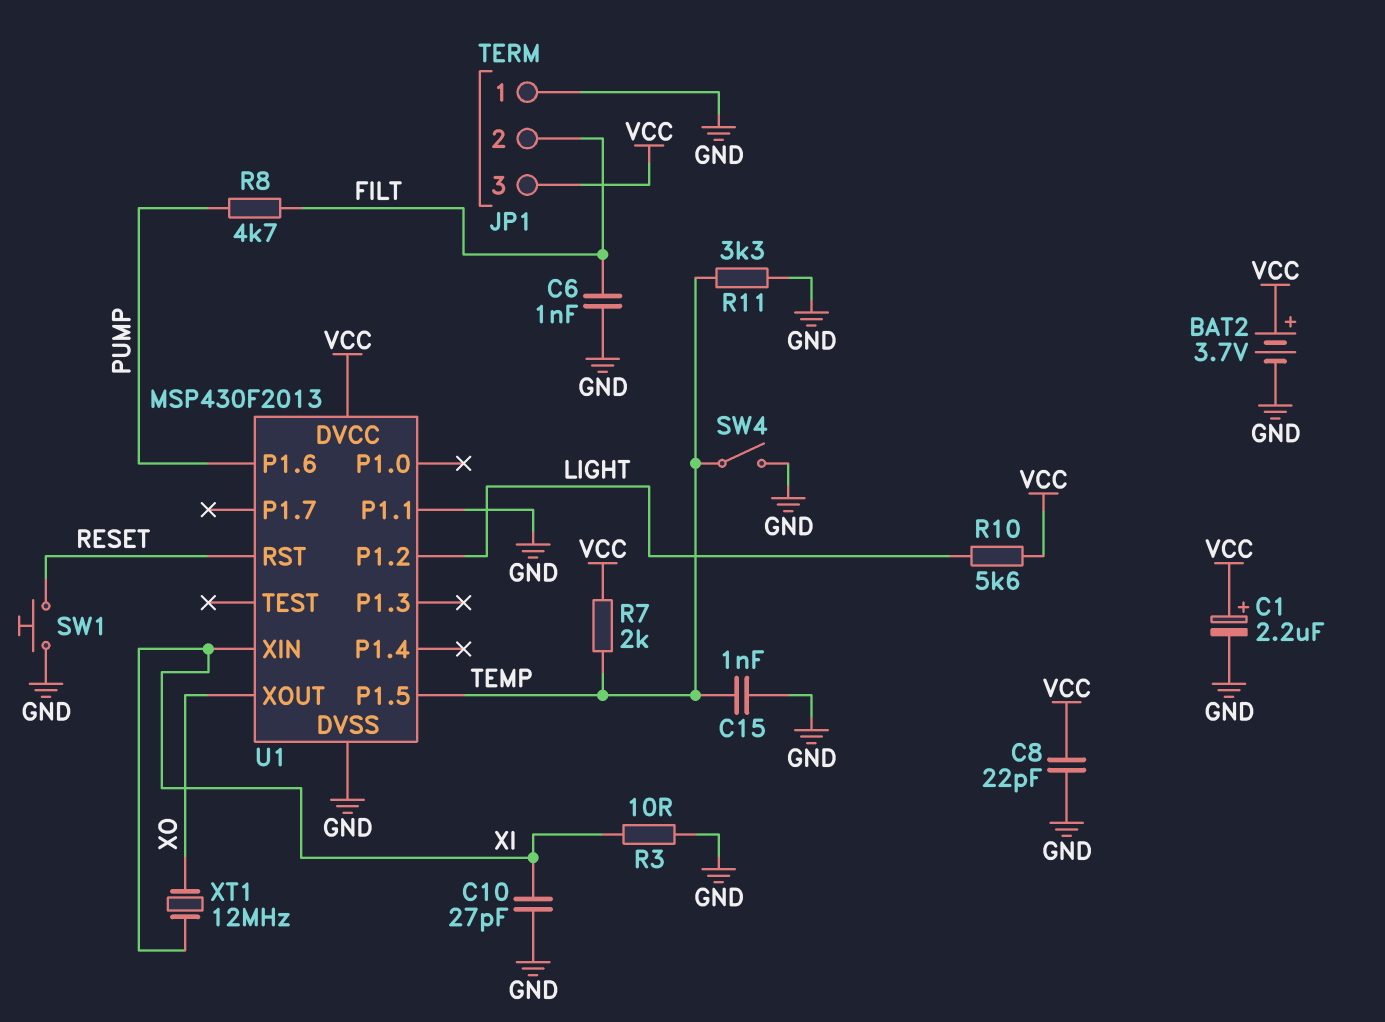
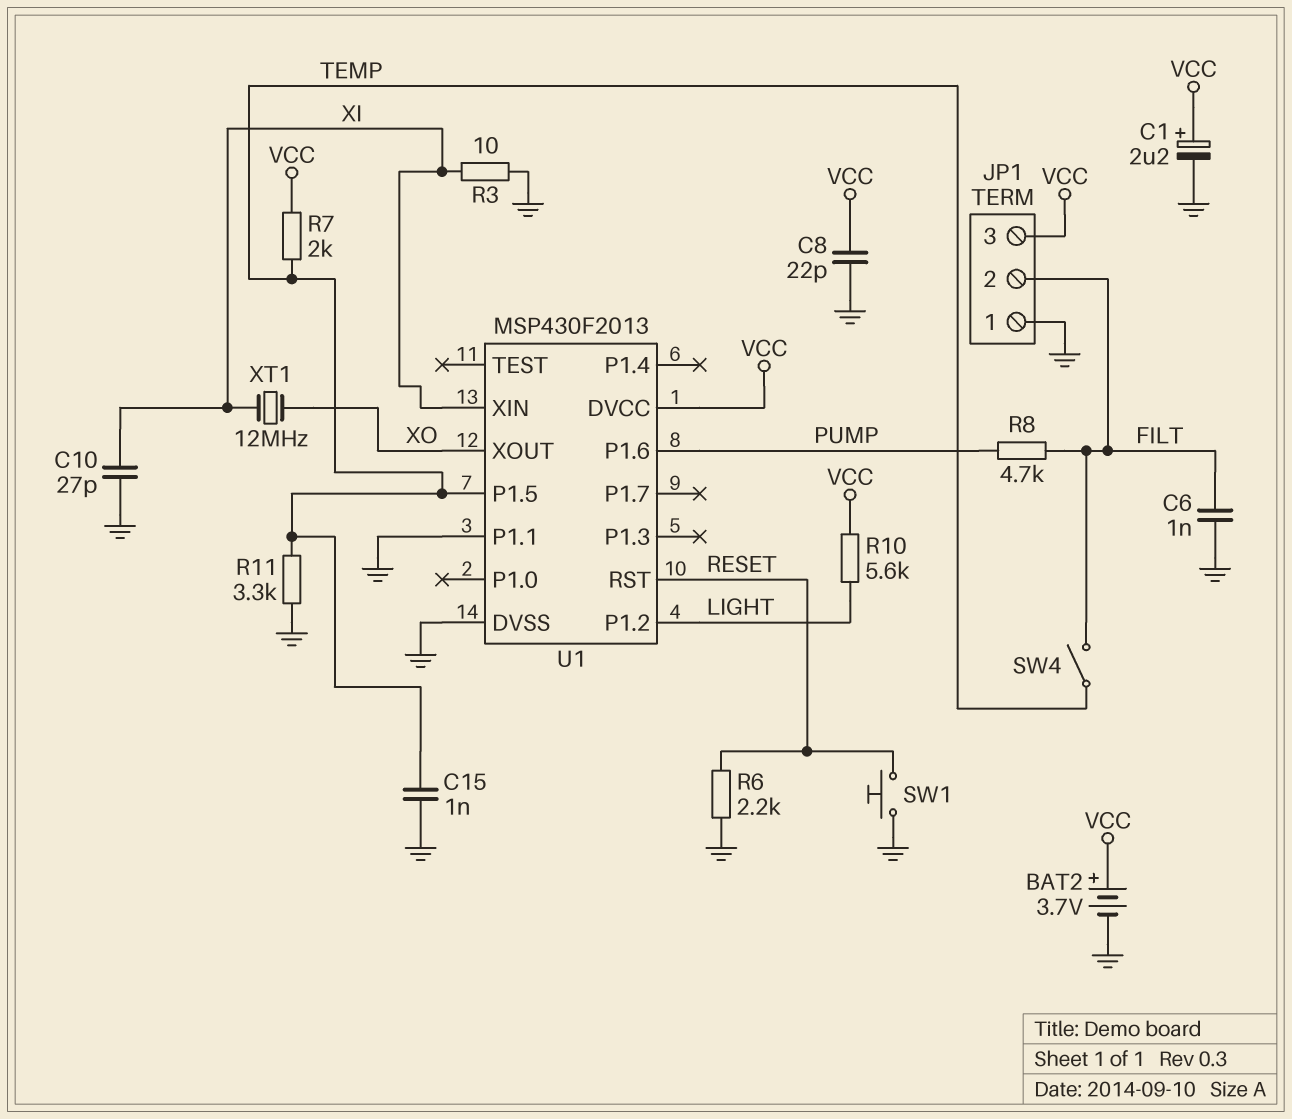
R6: none -> 2.2k (GND, RESET)
SW4: switch (GND, TEMP) -> switch (FILT, TEMP)

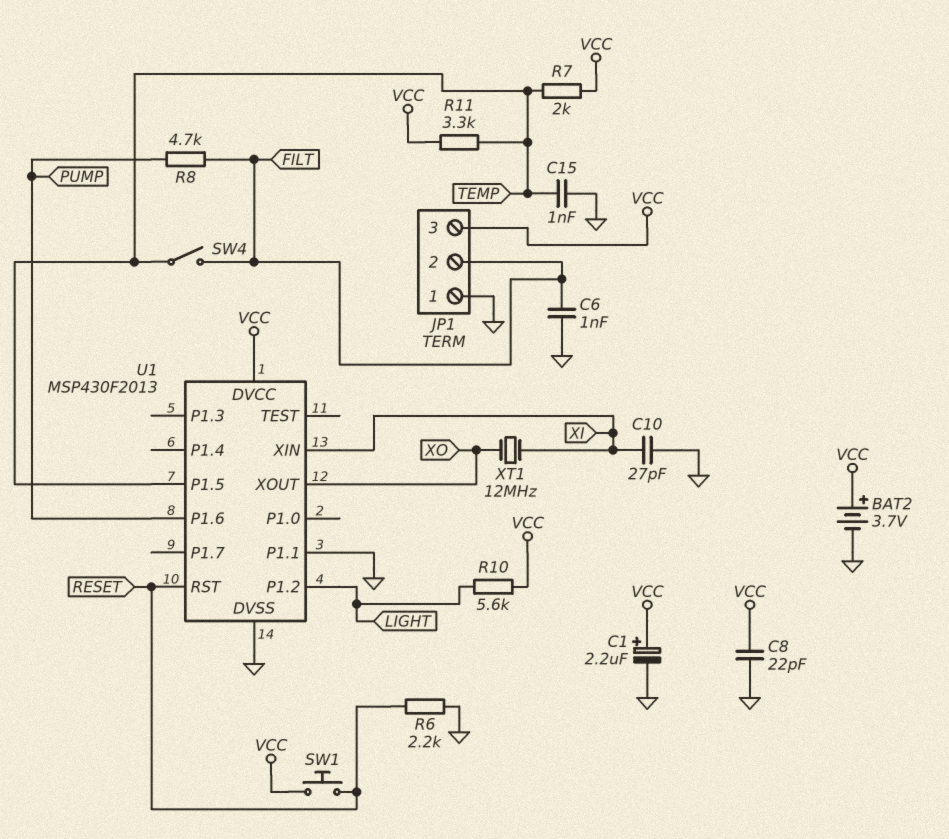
R3: 10 (GND, XI) -> none
R11: 3.3k (GND, TEMP) -> 3.3k (TEMP, VCC)
SW1: button (GND, RESET) -> button (RESET, VCC)

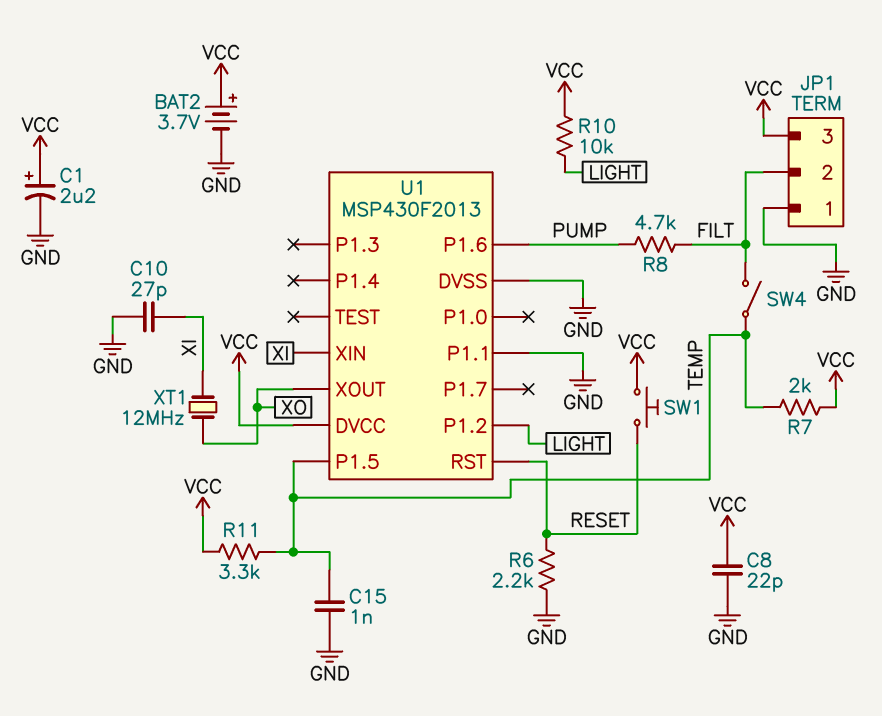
C6: 1nF (FILT, GND) -> none
R10: 5.6k (LIGHT, VCC) -> 10k (LIGHT, VCC)

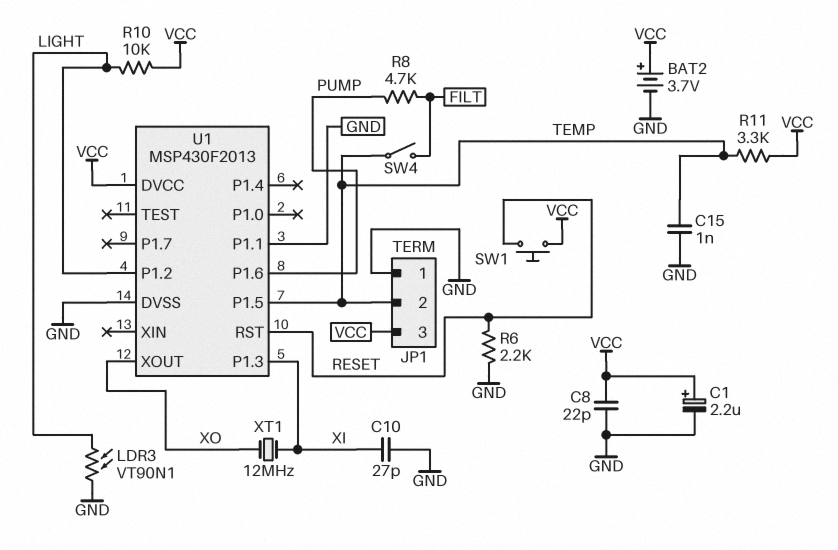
JP1 pin 2: FILT -> TEMP
LDR3: none -> VT90N1 (GND, LIGHT)
R7: 2k (TEMP, VCC) -> none
U1 pin P1.3: none -> XI
U1 pin XIN: XI -> none

